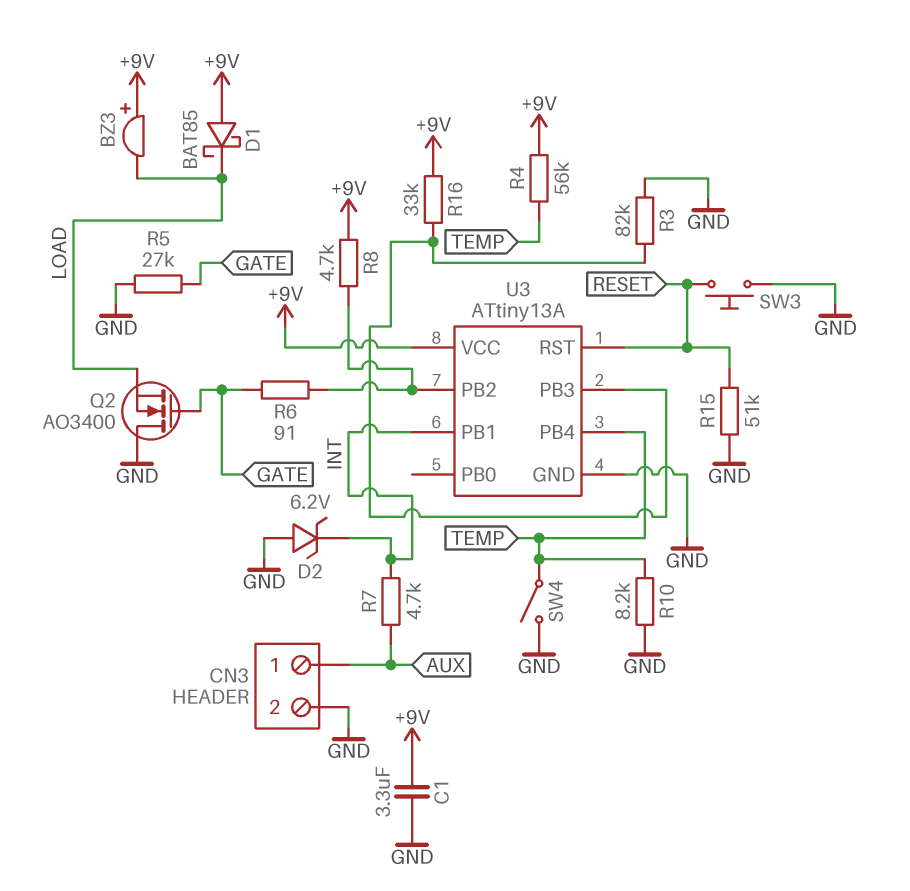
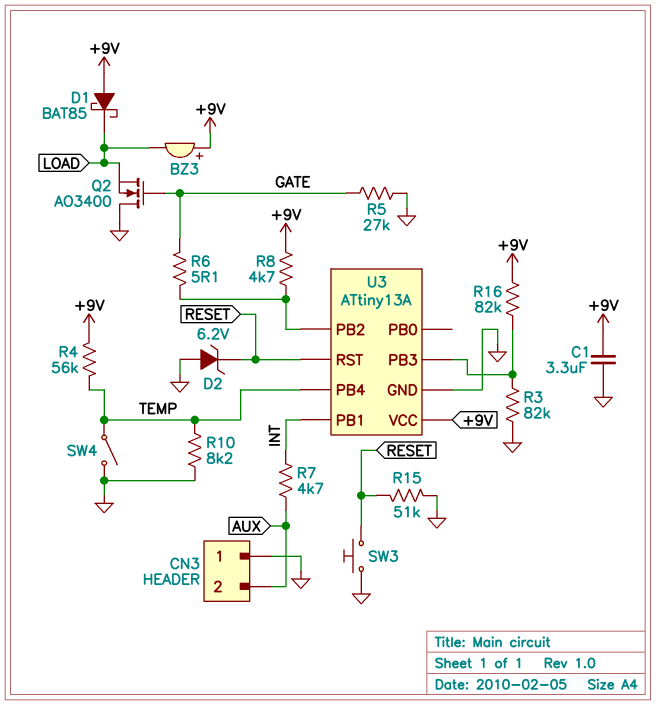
CN3 pin 1: AUX -> GND
CN3 pin 2: GND -> AUX
D2: zener 6.2V (A GND, K INT) -> zener 6.2V (A GND, K RESET)
R6: 91 (GATE, U3/PB2) -> 5.1 (GATE, U3/PB2)
R16: 33k (+9V, U3/PB3) -> 82k (+9V, U3/PB3)

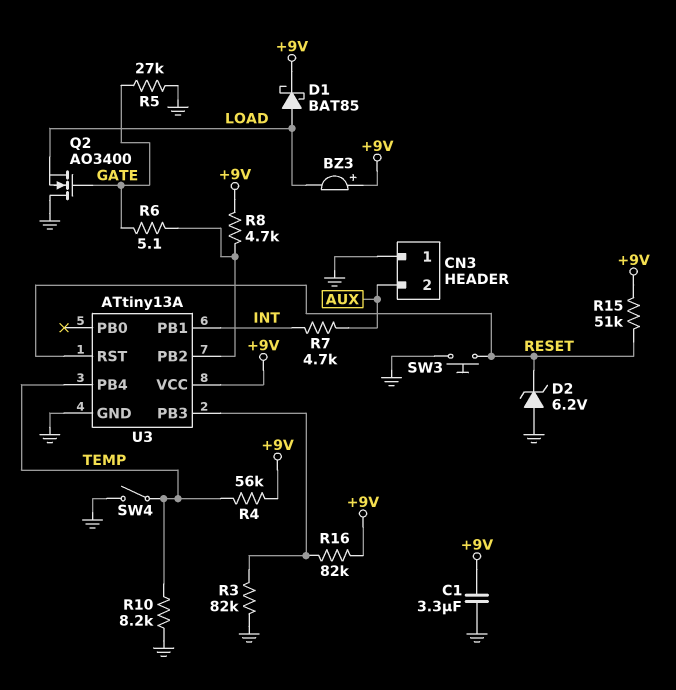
D1: schottky BAT85 (A +9V, K LOAD) -> schottky BAT85 (A LOAD, K +9V)
R15: 51k (GND, RESET) -> 51k (+9V, RESET)

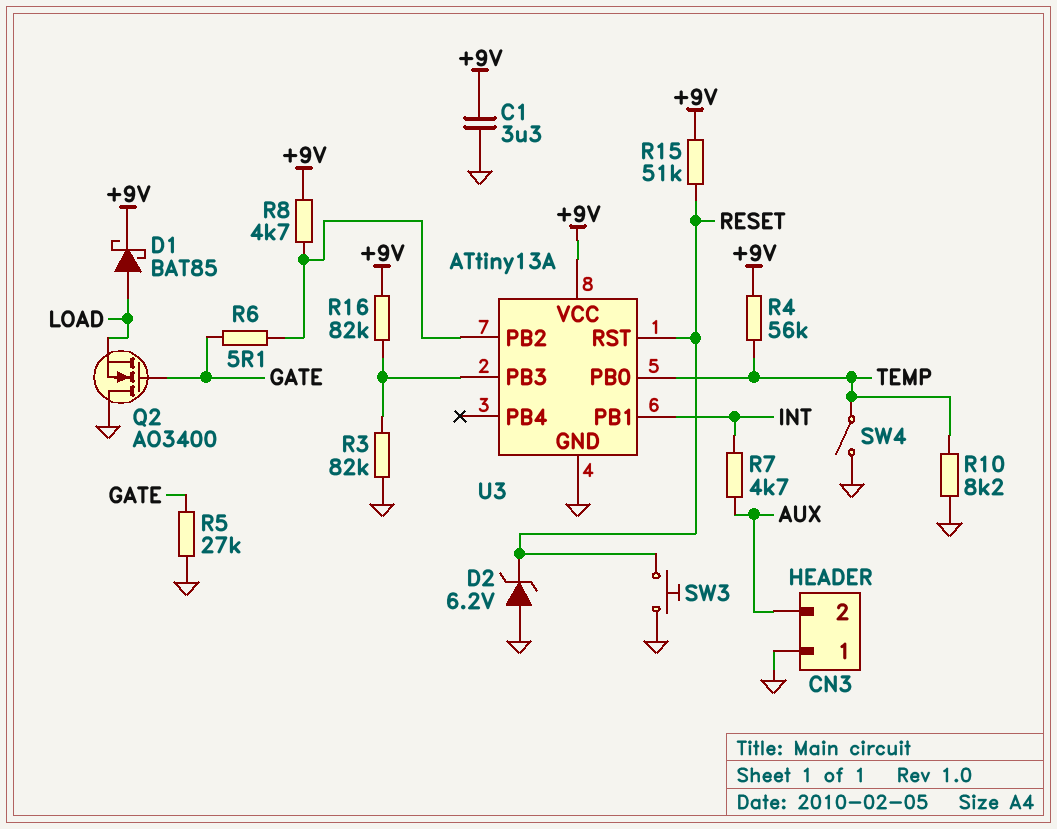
BZ3: buzzer (plus +9V, minus LOAD) -> none
U3 pin PB0: none -> TEMP
U3 pin PB4: TEMP -> none

